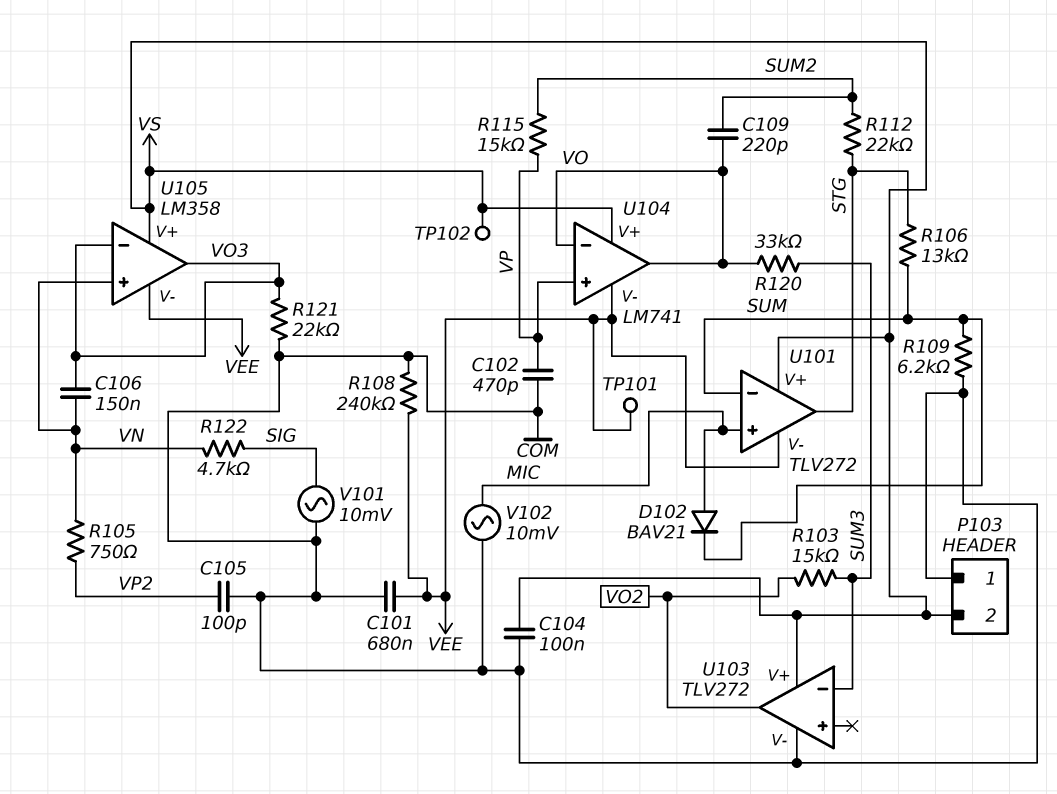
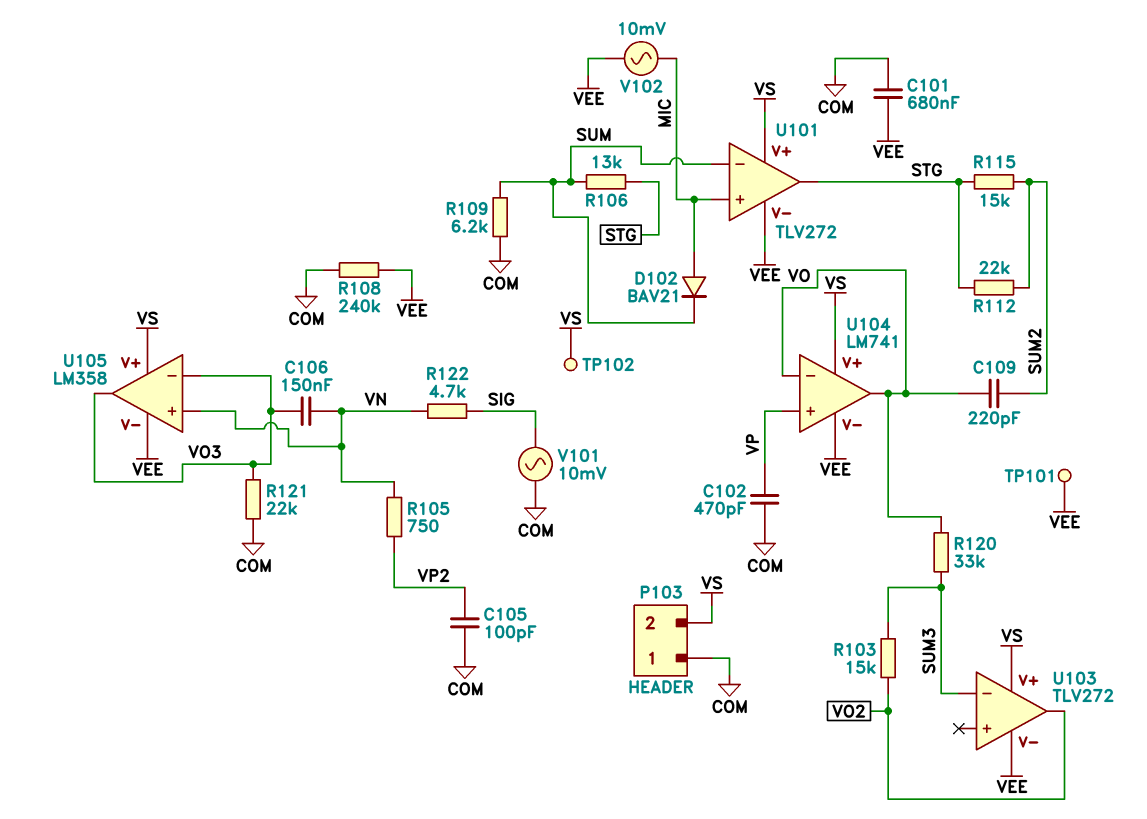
C104: 100nF (COM, VS) -> none
R115: 15k (SUM2, VP) -> 15k (STG, SUM2)
U103 pin V-: COM -> VEE
V102: AC 10mV (COM, MIC) -> AC 10mV (MIC, VEE)

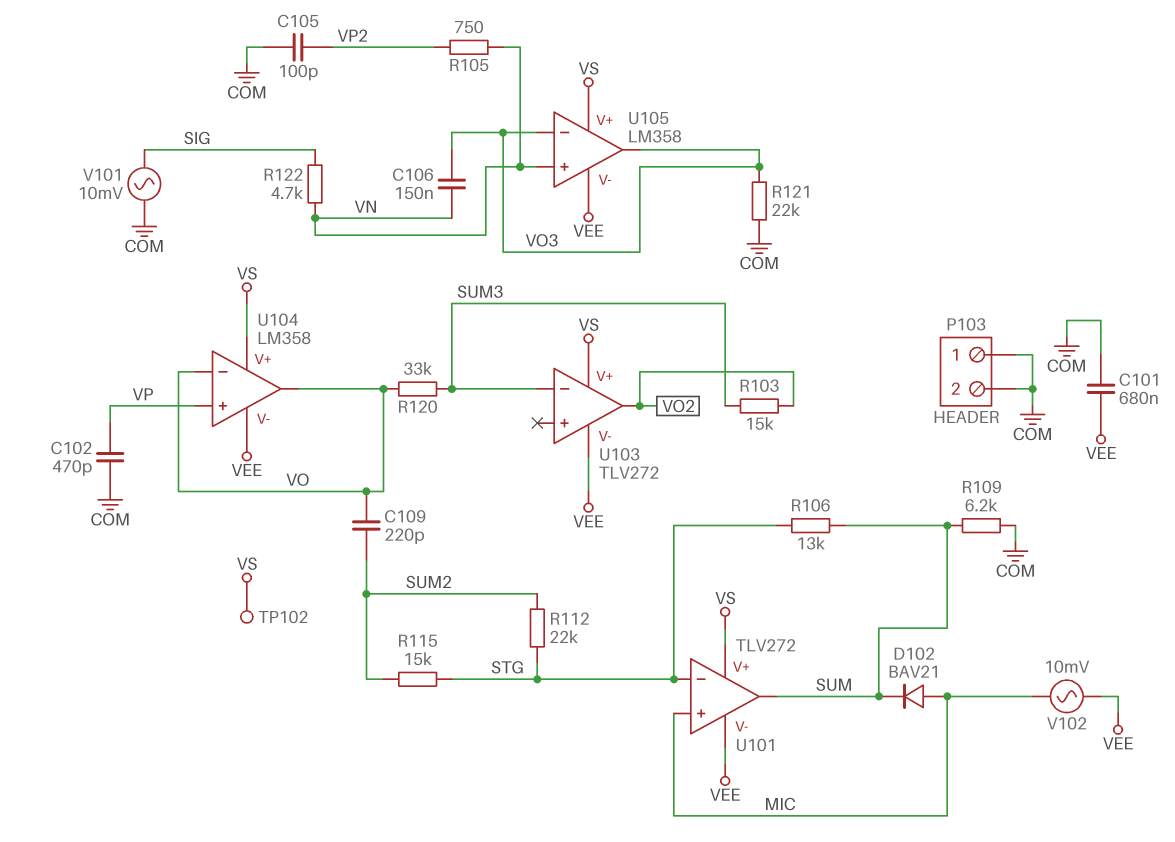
P103 pin 2: VS -> COM
R108: 240k (COM, VEE) -> none
TP101: test point (VEE) -> none
U101 pin in-: SUM -> STG
U101 pin out: STG -> SUM
U104: LM741 -> LM358

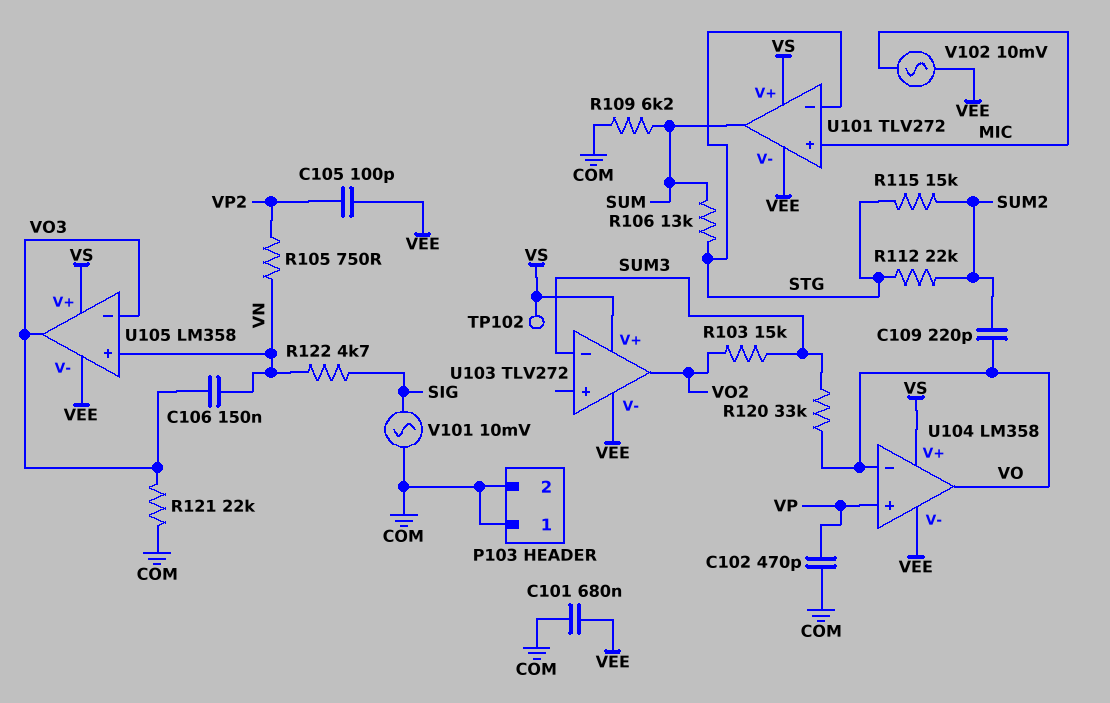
C105: 100pF (COM, VP2) -> 100pF (VEE, VP2)
D102: diode BAV21 (A MIC, K SUM) -> none

